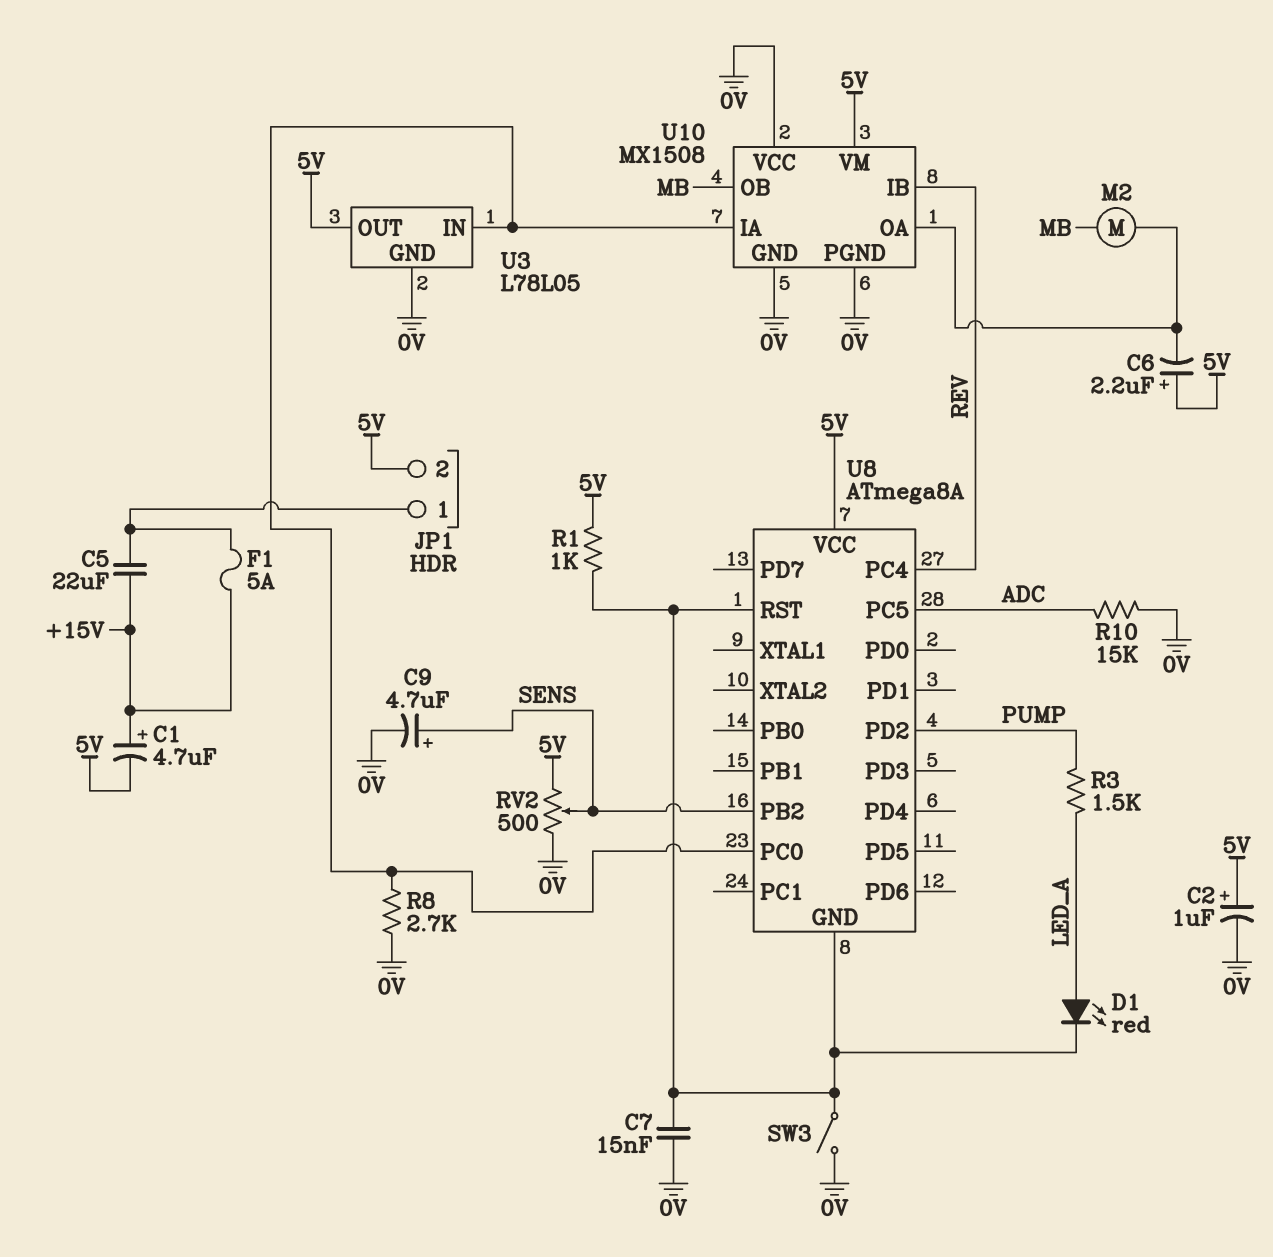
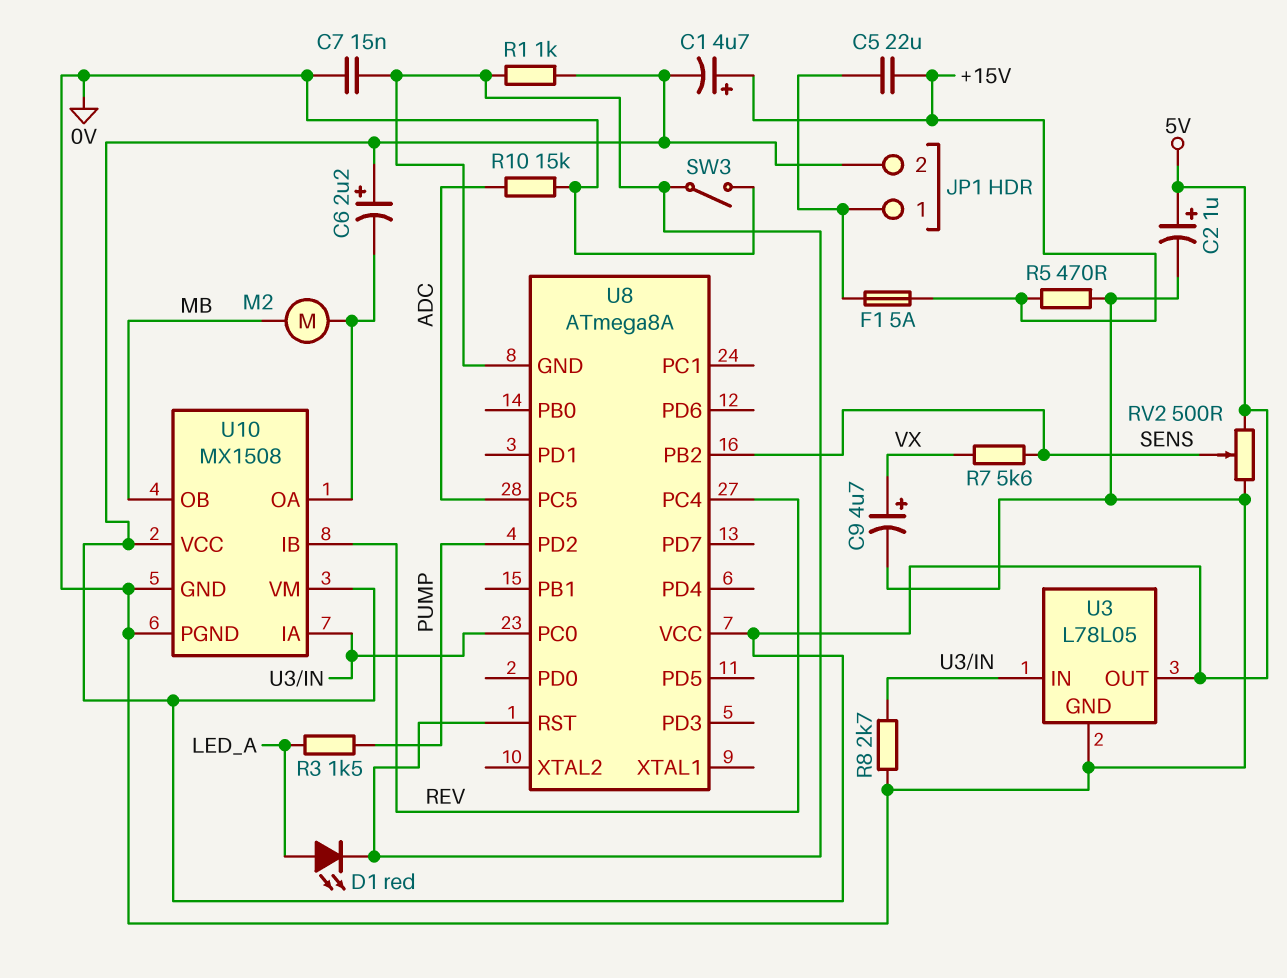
C9: 4.7uF (plus SENS, minus 0V) -> 4.7uF (plus VX, minus 0V)
R5: none -> 470 (+15V, 0V)
R7: none -> 5.6k (SENS, VX)
U10 pin VCC: 0V -> 5V

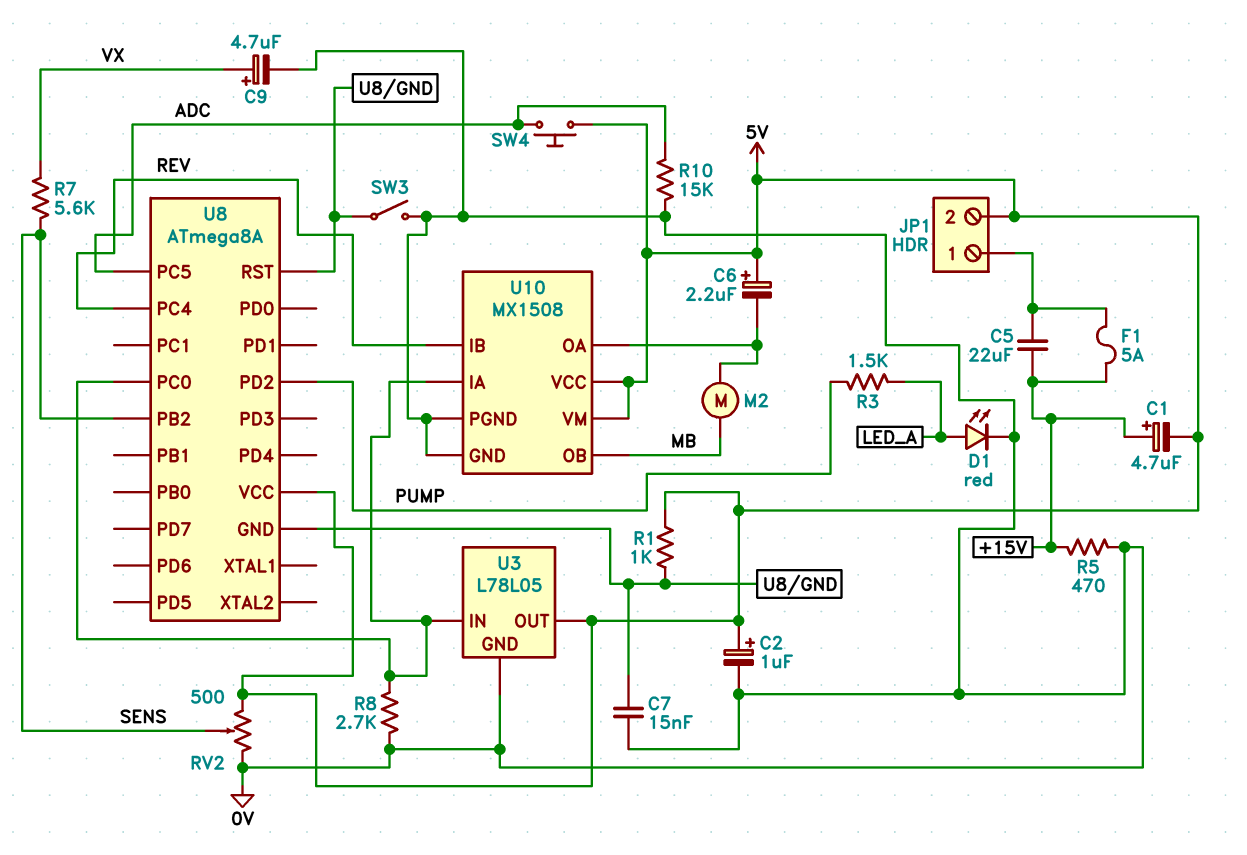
D1: LED red (A LED_A, K U8/GND) -> LED red (A LED_A, K 0V)
SW4: none -> button (5V, ADC)

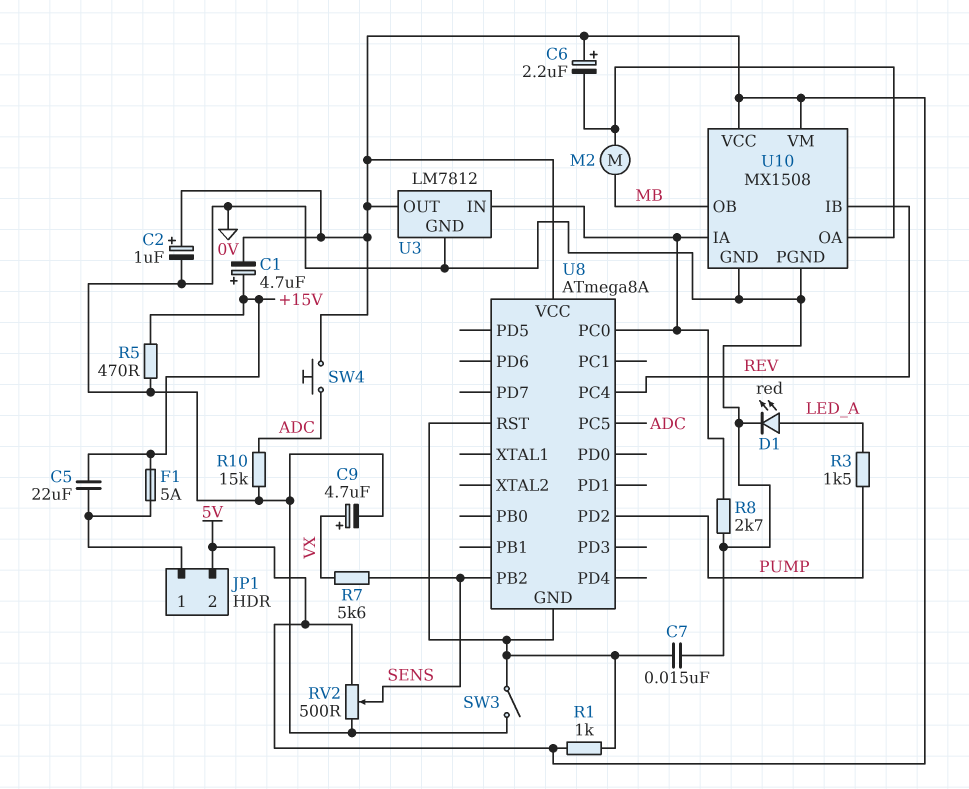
U3: L78L05 -> LM7812

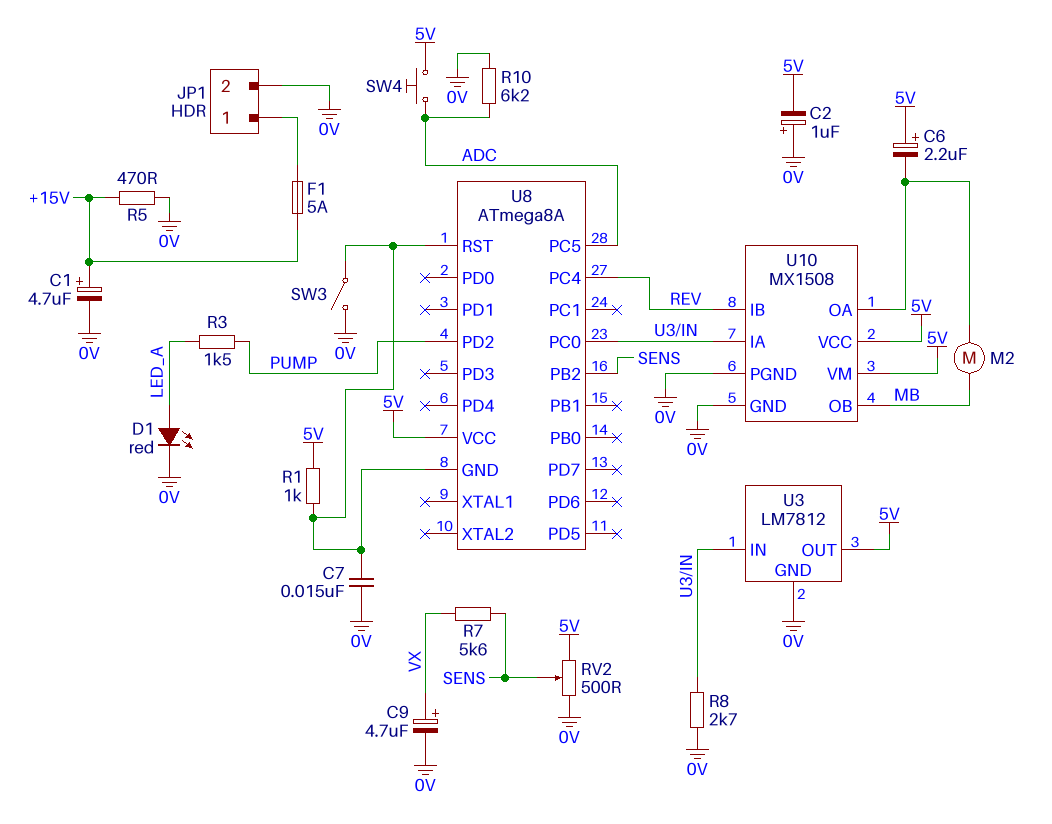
C1: 4.7uF (plus +15V, minus 5V) -> 4.7uF (plus +15V, minus 0V)
C2: 1uF (plus 5V, minus 0V) -> 1uF (plus 0V, minus 5V)
C5: 22uF (+15V, JP1/1) -> none
JP1 pin 2: 5V -> 0V
R10: 15k (0V, ADC) -> 6.2k (0V, ADC)

